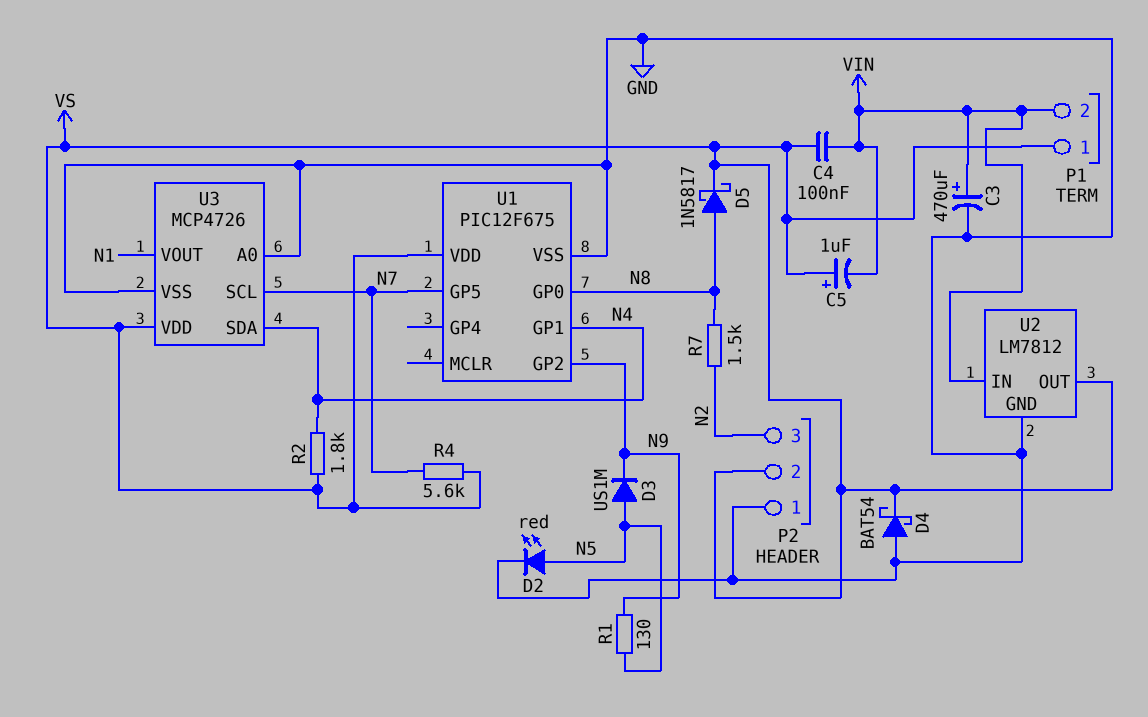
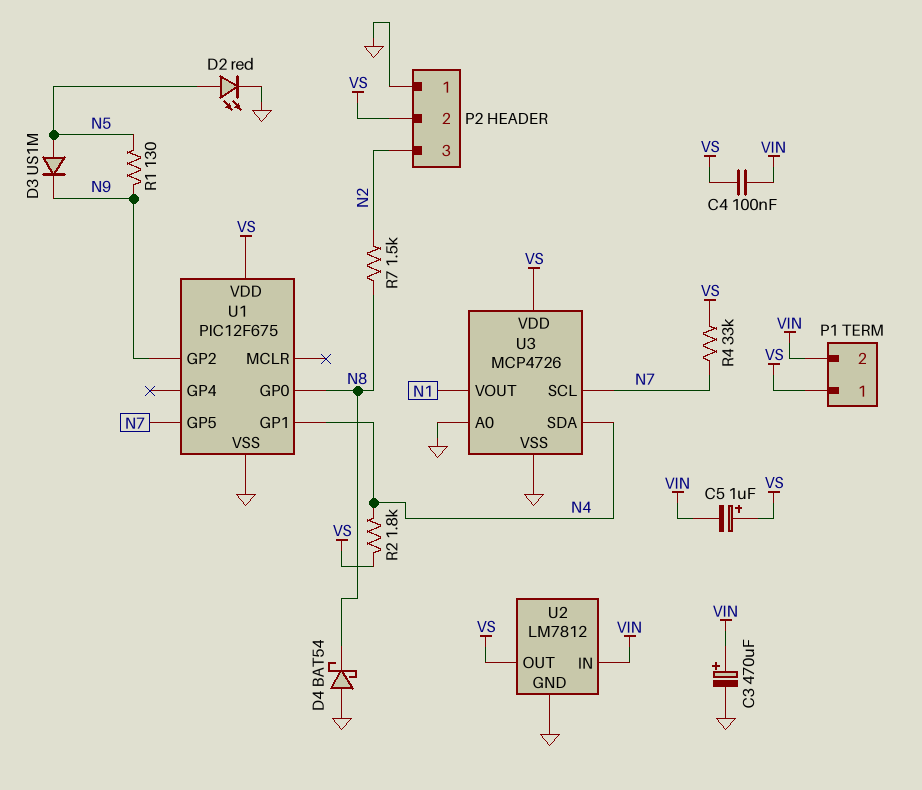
D4: schottky BAT54 (A GND, K VS) -> schottky BAT54 (A GND, K N8)
D5: schottky 1N5817 (A N8, K VS) -> none
R4: 5.6k (N7, VS) -> 33k (N7, VS)

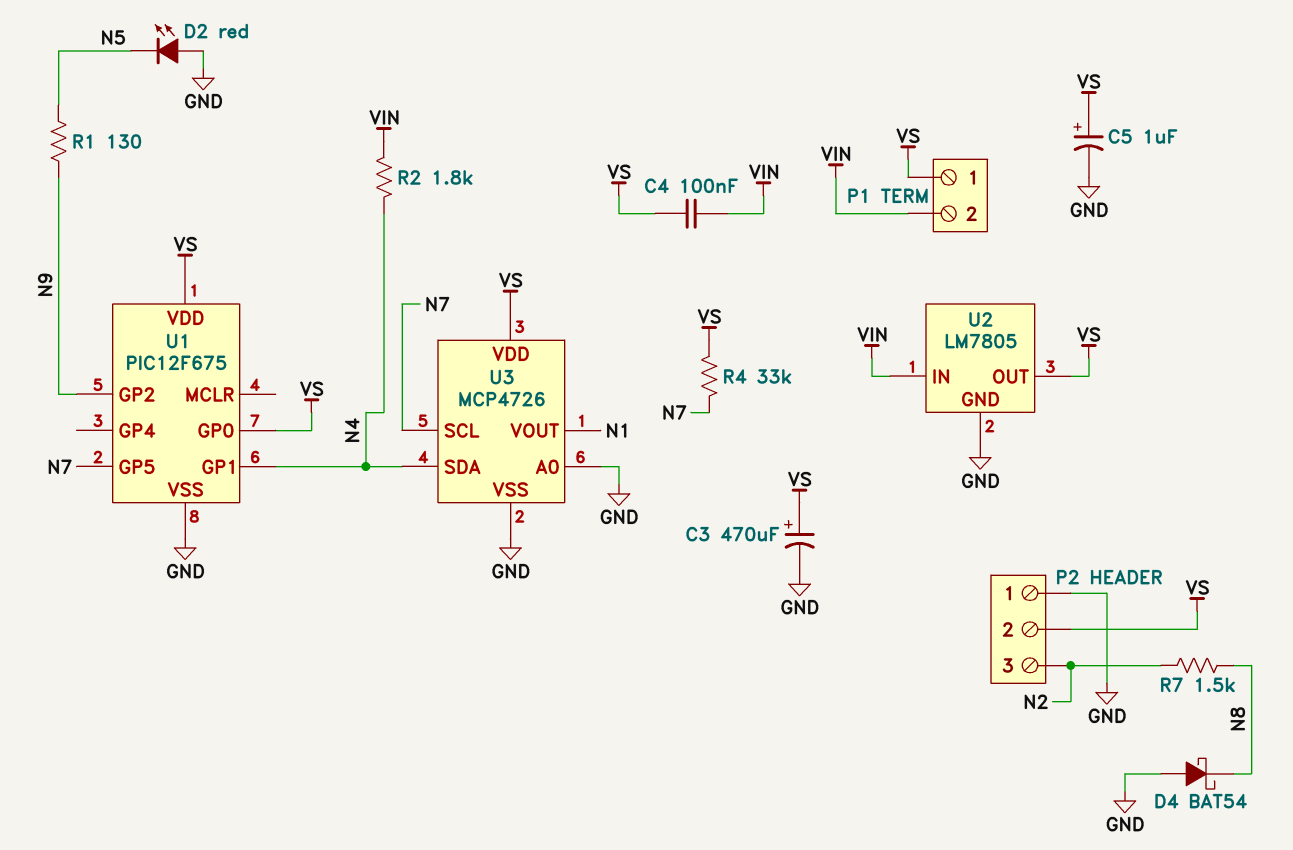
C3: 470uF (plus VIN, minus GND) -> 470uF (plus VS, minus GND)
C5: 1uF (plus VS, minus VIN) -> 1uF (plus VS, minus GND)
D2: LED red (A N5, K GND) -> LED red (A GND, K N5)
D3: diode US1M (A N5, K N9) -> none
R2: 1.8k (N4, VS) -> 1.8k (N4, VIN)
U1 pin GP0: N8 -> VS
U2: LM7812 -> LM7805

